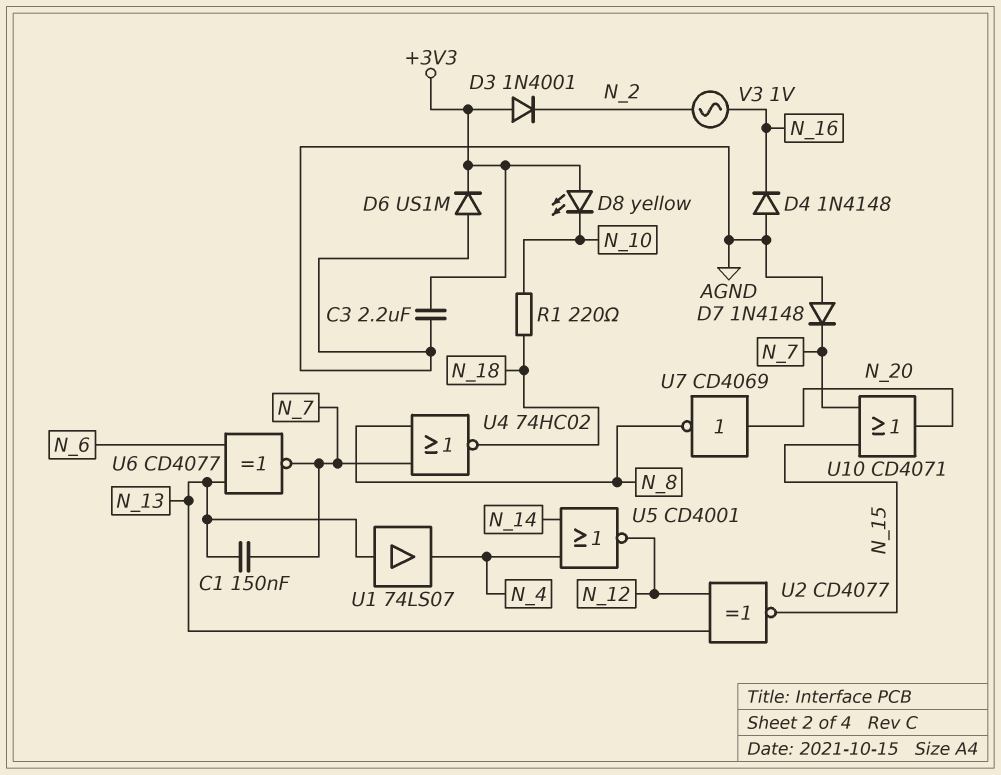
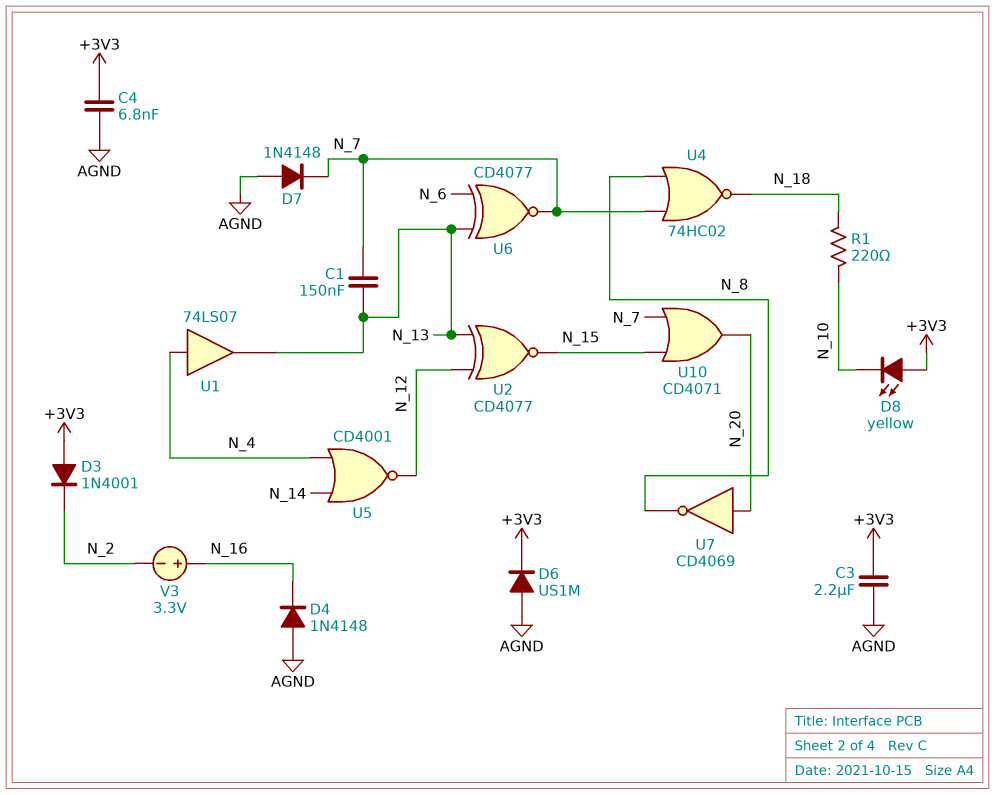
C4: none -> 6.8nF (+3V3, AGND)
U1: buffer 74LS07 (in N_13, out N_4) -> buffer 74LS07 (in N_4, out N_13)
V3: AC 1V (N_2, N_16) -> 3.3V (plus N_16, minus N_2)

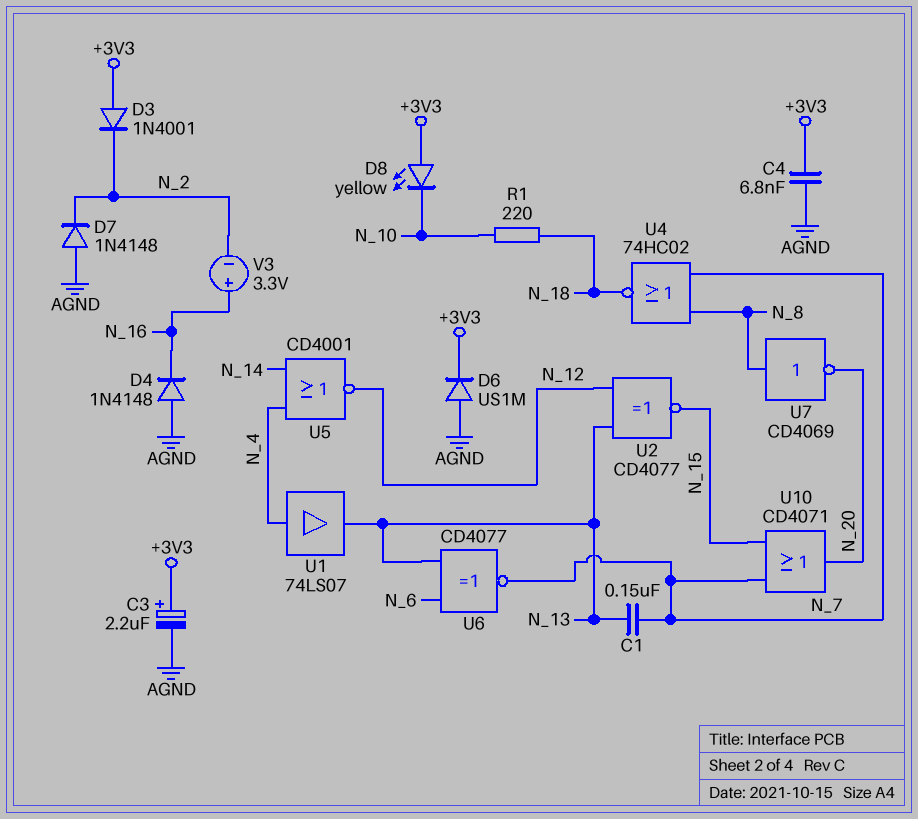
C3: 2.2uF (+3V3, AGND) -> 2.2uF (plus +3V3, minus AGND)
D7: diode 1N4148 (A AGND, K N_7) -> diode 1N4148 (A AGND, K N_2)
U7: NOT CD4069 (in N_20, out N_8) -> NOT CD4069 (in N_8, out N_20)

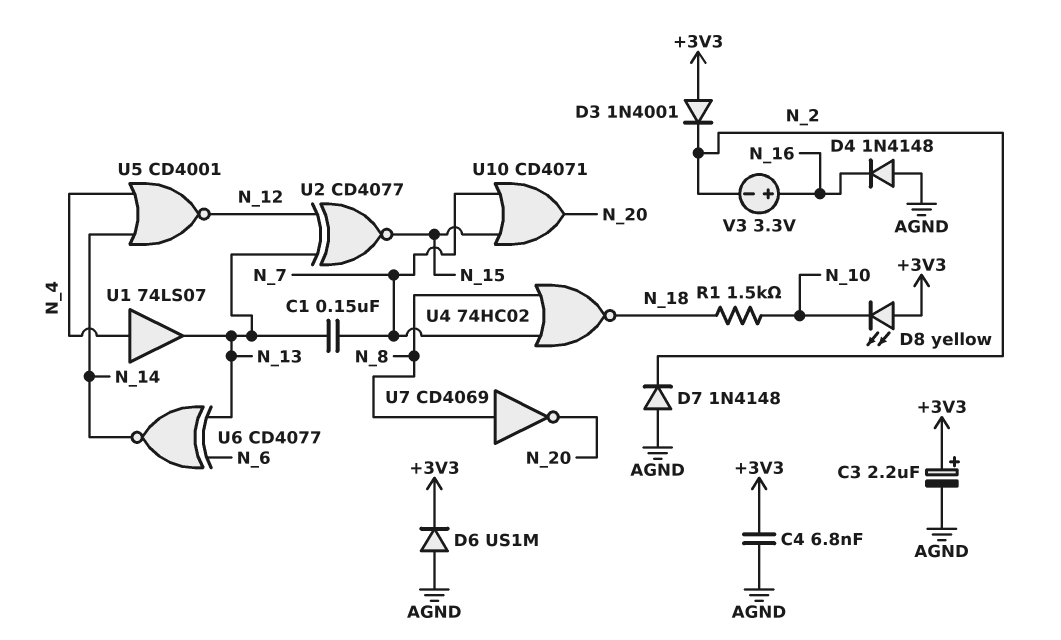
R1: 220 (N_10, N_18) -> 1.5k (N_10, N_18)
U6: XNOR CD4077 (in N_6, in N_13, out N_7) -> XNOR CD4077 (in N_6, in N_13, out N_14)

